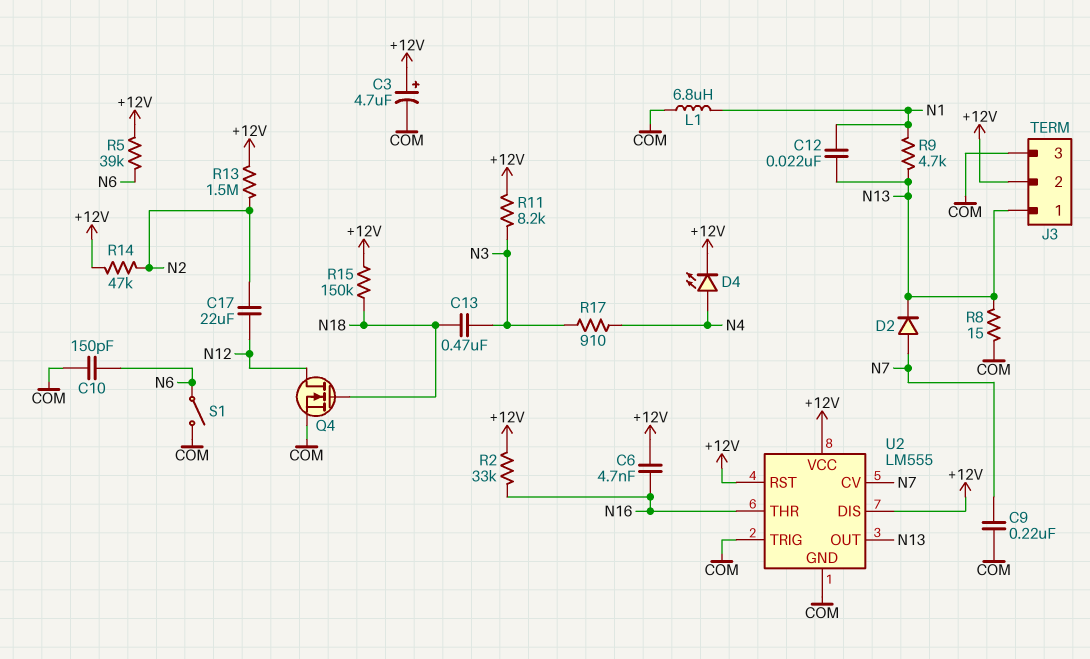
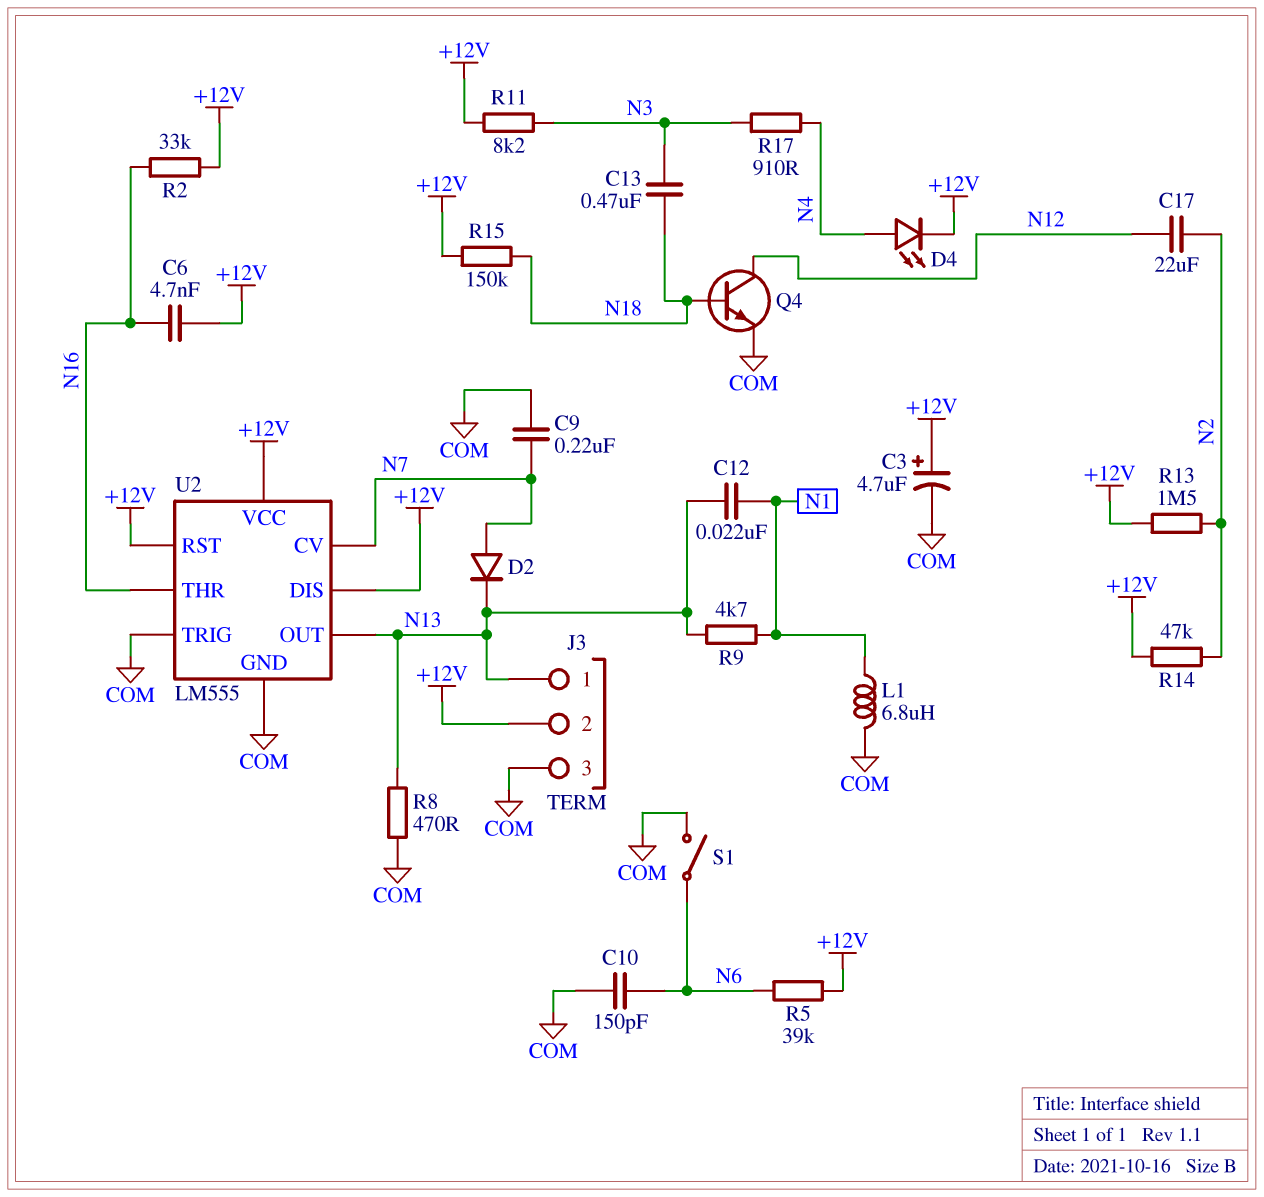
Q4: NMOS (G N18, D N12, S COM) -> NPN (B N18, C N12, E COM)
R8: 15 (COM, N13) -> 470 (COM, N13)

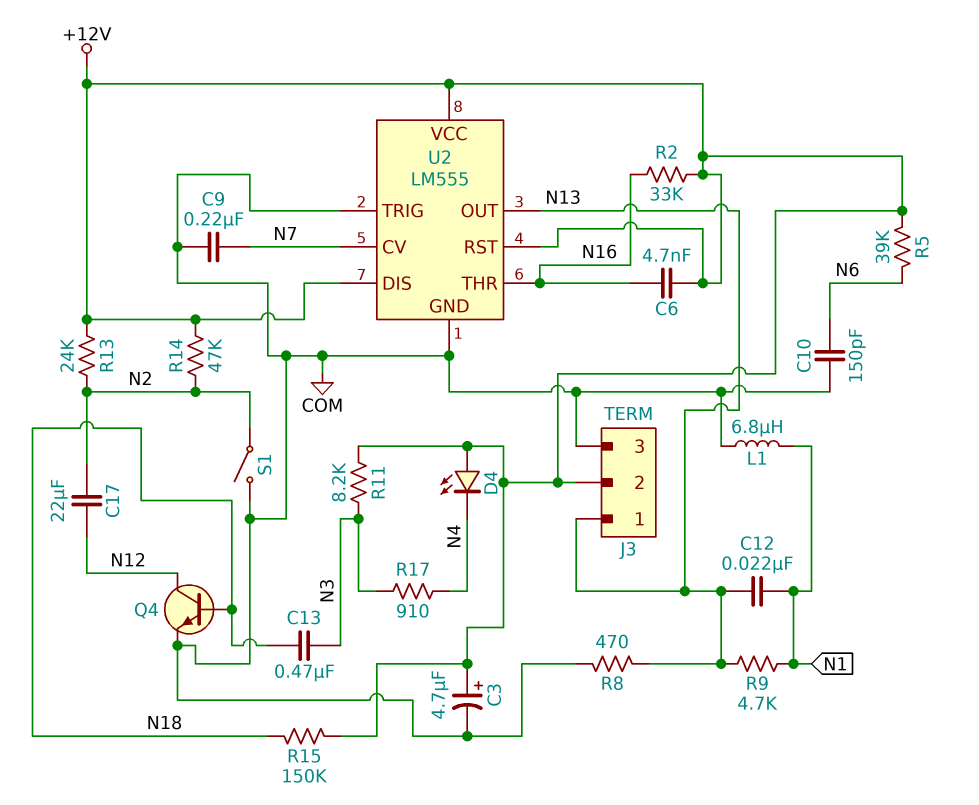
D2: diode (A N7, K N13) -> none
D4: LED (A N4, K +12V) -> LED (A +12V, K N4)
R13: 1.5M (+12V, N2) -> 24k (+12V, N2)
S1: switch (COM, N6) -> switch (COM, N2)

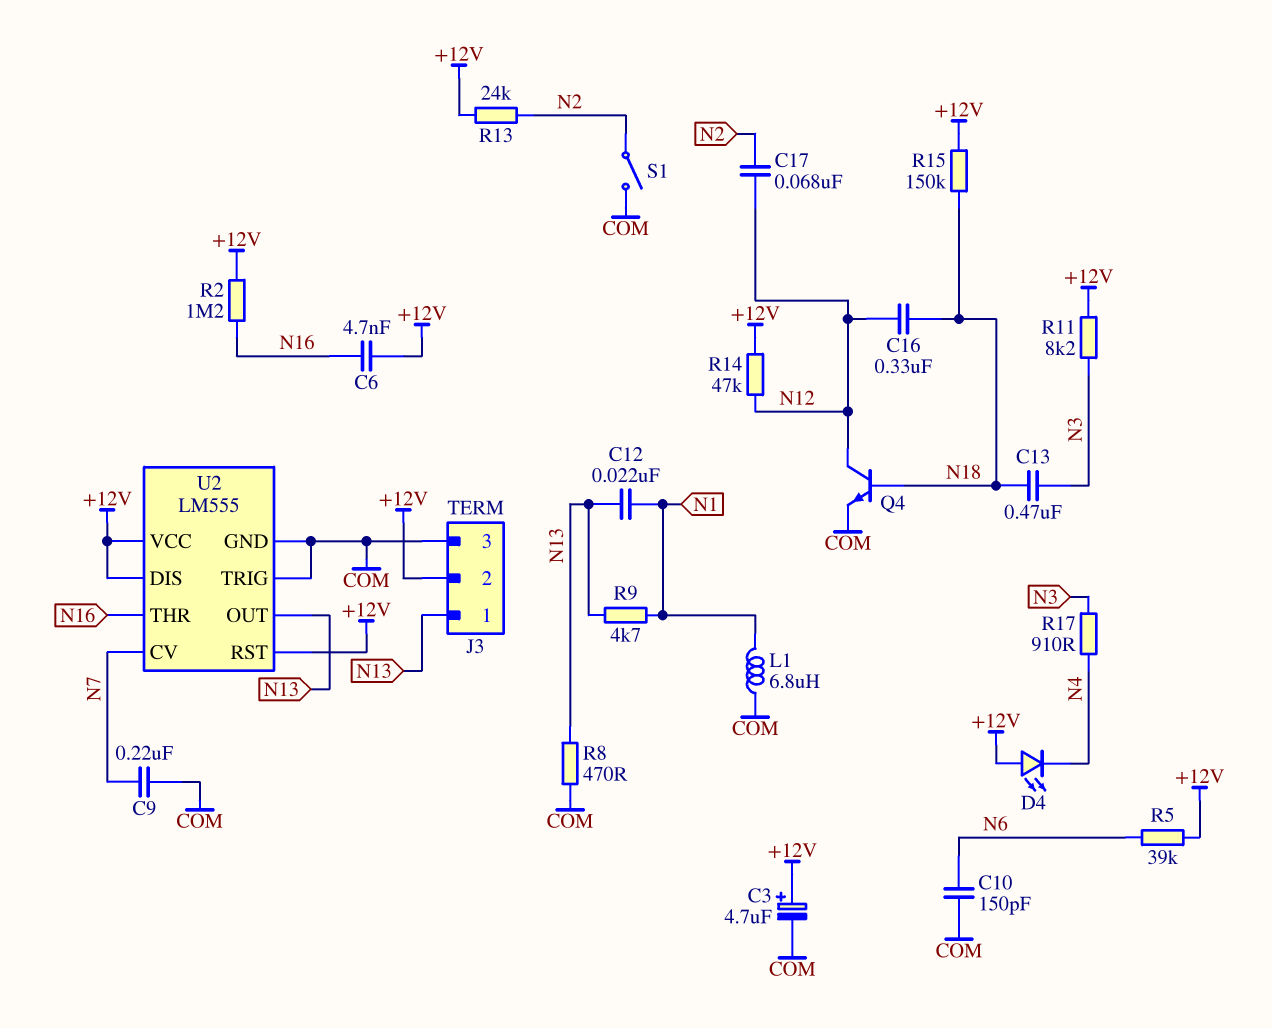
C16: none -> 330nF (N12, N18)
C17: 22uF (N2, N12) -> 68nF (N2, N12)
R2: 33k (+12V, N16) -> 1.2M (+12V, N16)
R14: 47k (+12V, N2) -> 47k (+12V, N12)

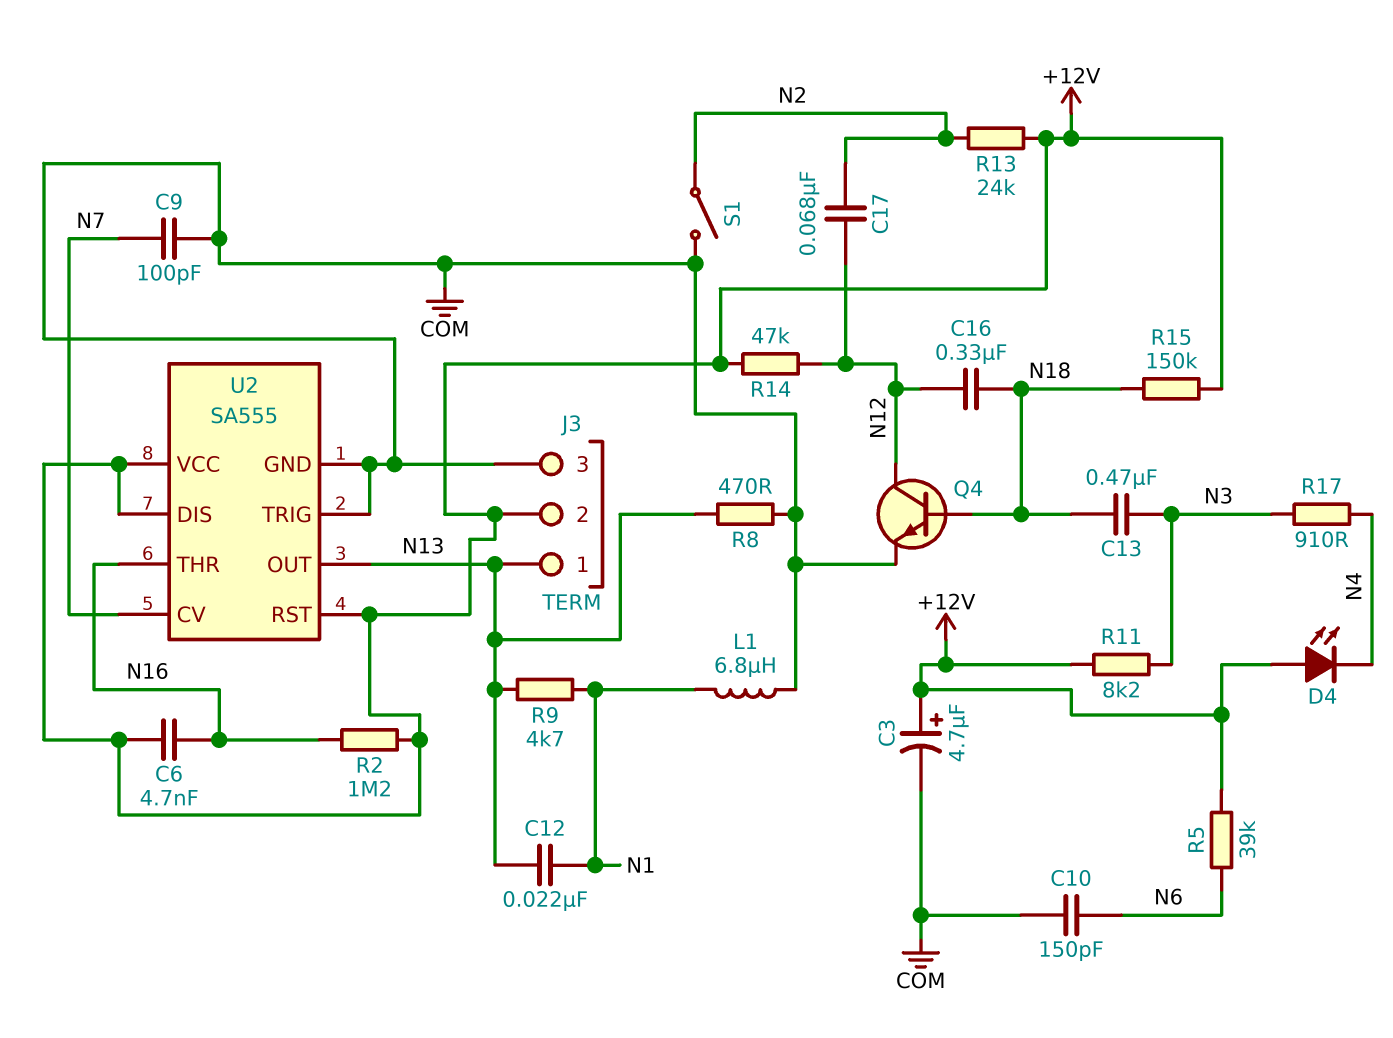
C9: 220nF (COM, N7) -> 100pF (COM, N7)
U2: LM555 -> SA555

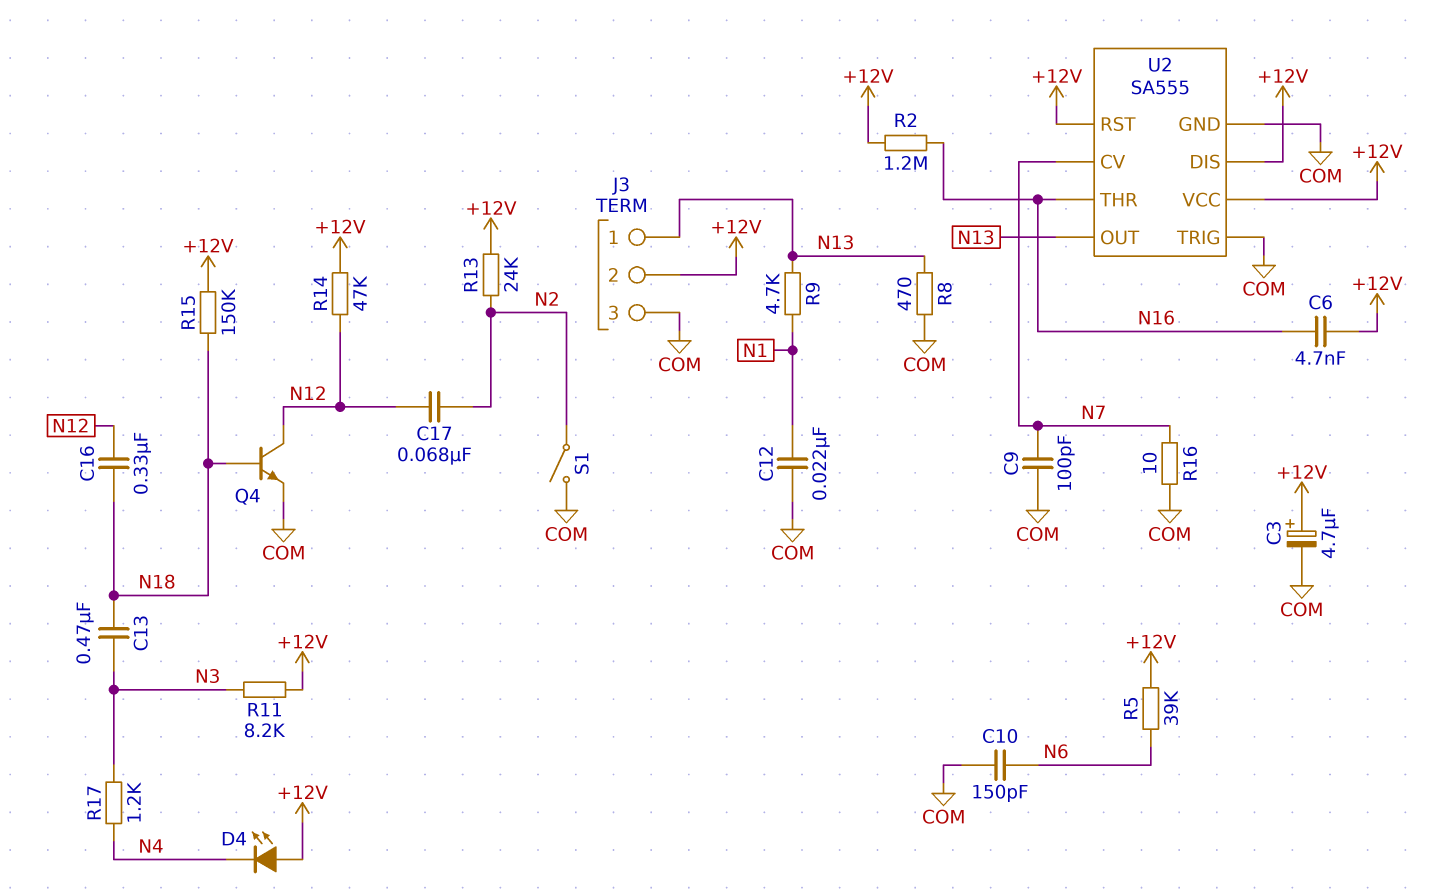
C12: 22nF (N1, N13) -> 22nF (COM, N1)
L1: 6.8uH (COM, N1) -> none
R16: none -> 10 (COM, N7)
R17: 910 (N3, N4) -> 1.2k (N3, N4)

